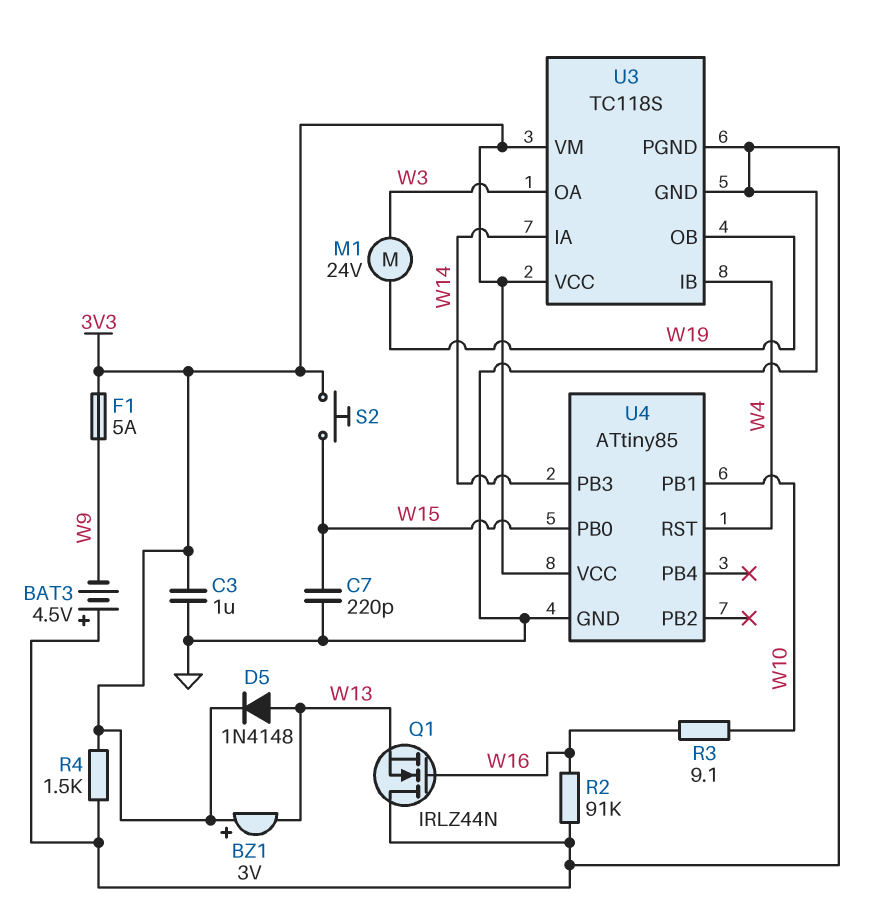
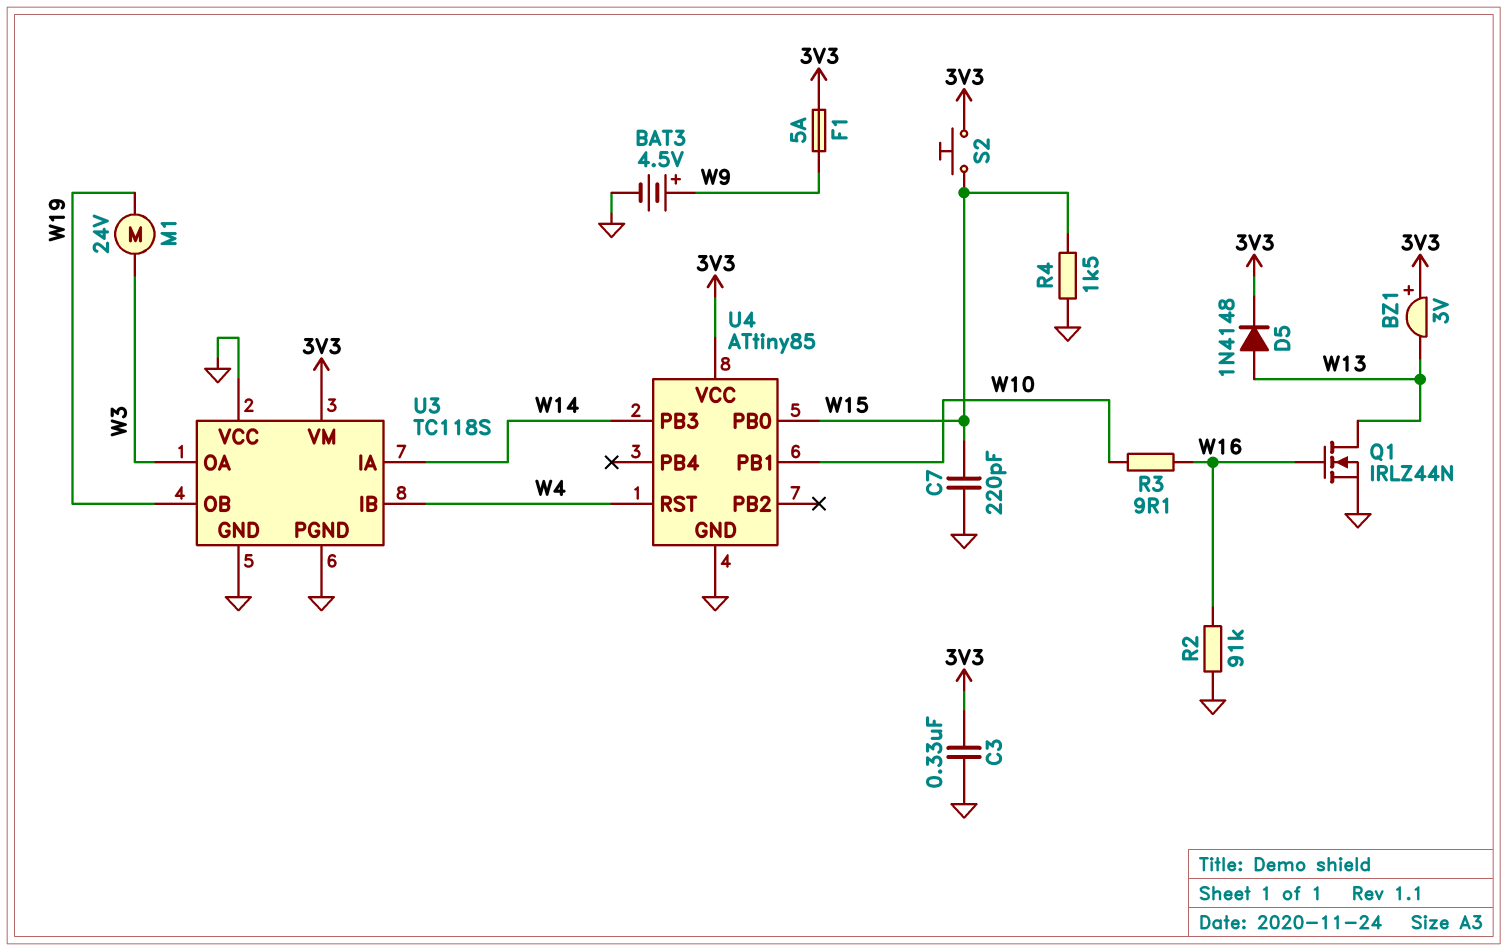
BAT3: 4.5V (plus GND, minus W9) -> 4.5V (plus W9, minus GND)
C3: 1uF (3V3, GND) -> 330nF (3V3, GND)
Q1: NMOS IRLZ44N (G W16, D GND, S W13) -> NMOS IRLZ44N (G W16, D W13, S GND)
R4: 1.5k (3V3, GND) -> 1.5k (GND, W15)
U3 pin VCC: 3V3 -> GND

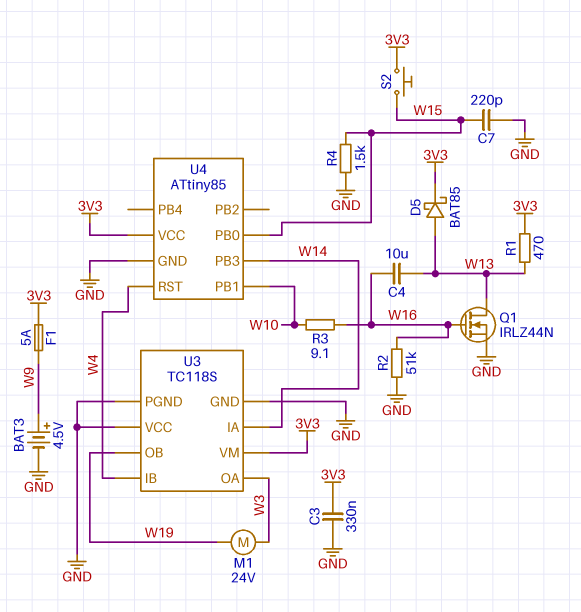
BZ1: buzzer 3V (plus 3V3, minus W13) -> none
C4: none -> 10uF (W13, W16)
D5: diode 1N4148 (A W13, K 3V3) -> schottky BAT85 (A W13, K 3V3)
R1: none -> 470 (3V3, W13)
R2: 91k (GND, W16) -> 51k (GND, W16)

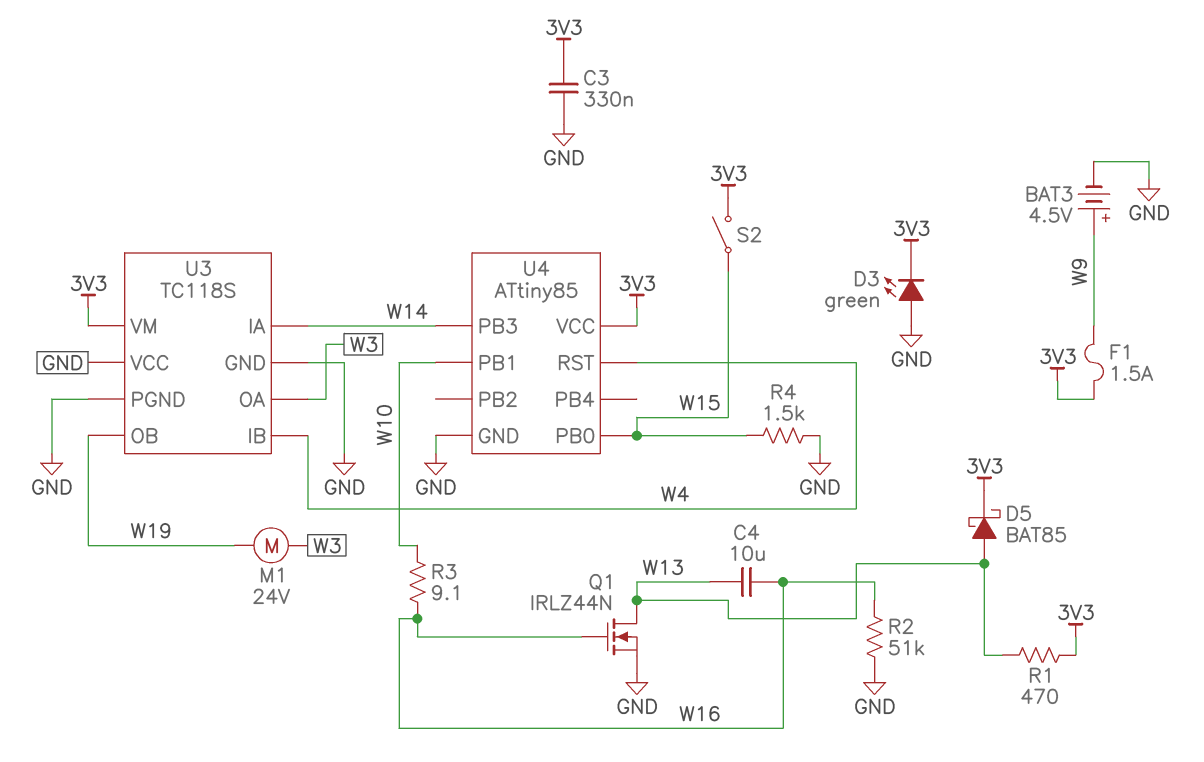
C7: 220pF (GND, W15) -> none
D3: none -> LED green (A GND, K 3V3)
F1: 5A (3V3, W9) -> 1.5A (3V3, W9)
S2: button (3V3, W15) -> switch (3V3, W15)

